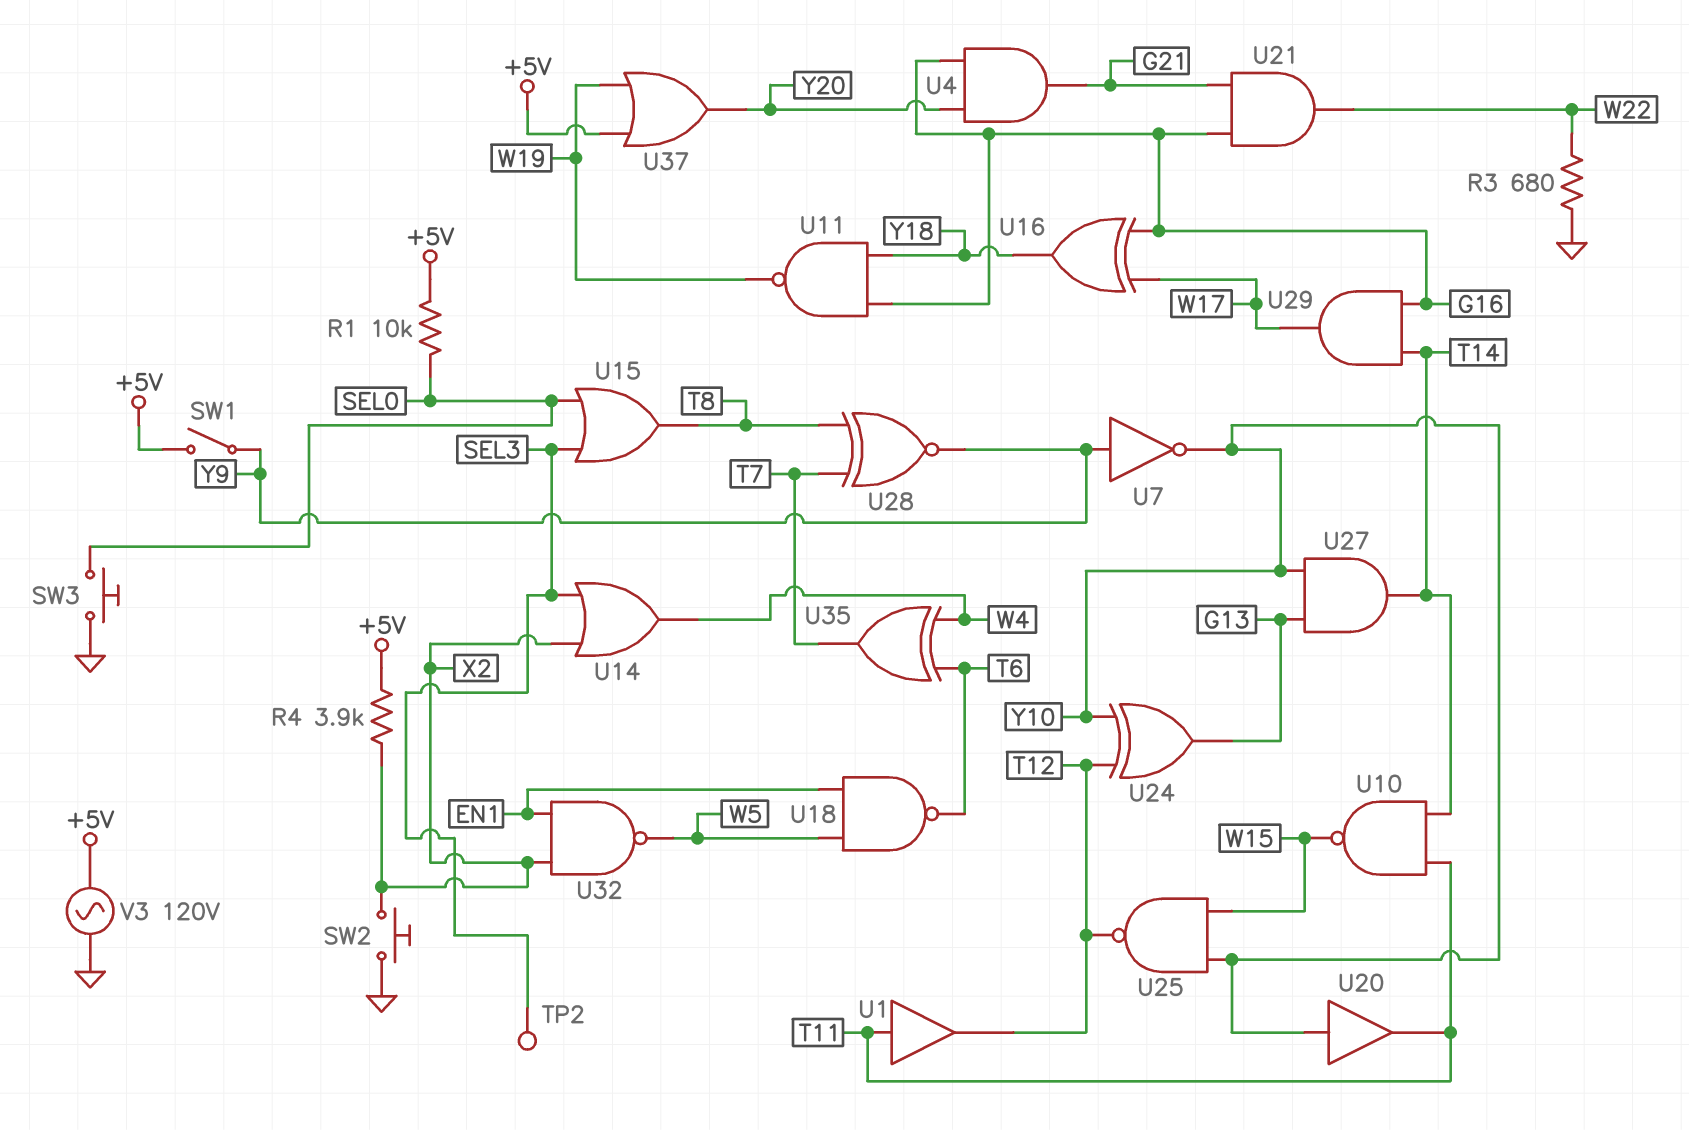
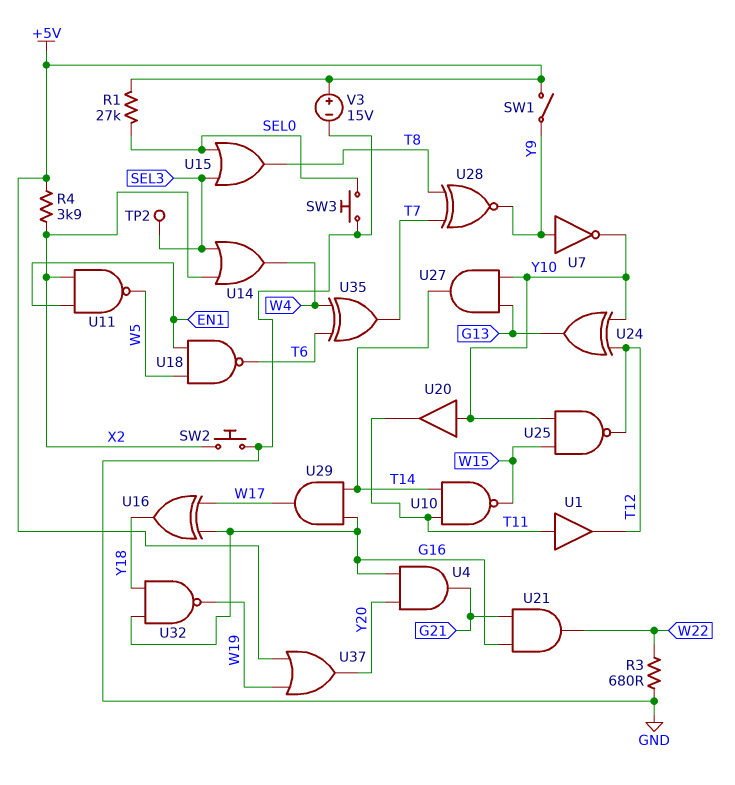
R1: 10k (+5V, SEL0) -> 27k (+5V, SEL0)
U11: NAND (in G16, in Y18, out W19) -> NAND (in EN1, in X2, out W5)
U32: NAND (in EN1, in X2, out W5) -> NAND (in G16, in Y18, out W19)
V3: AC 120V (+5V, GND) -> 15V (plus +5V, minus GND)

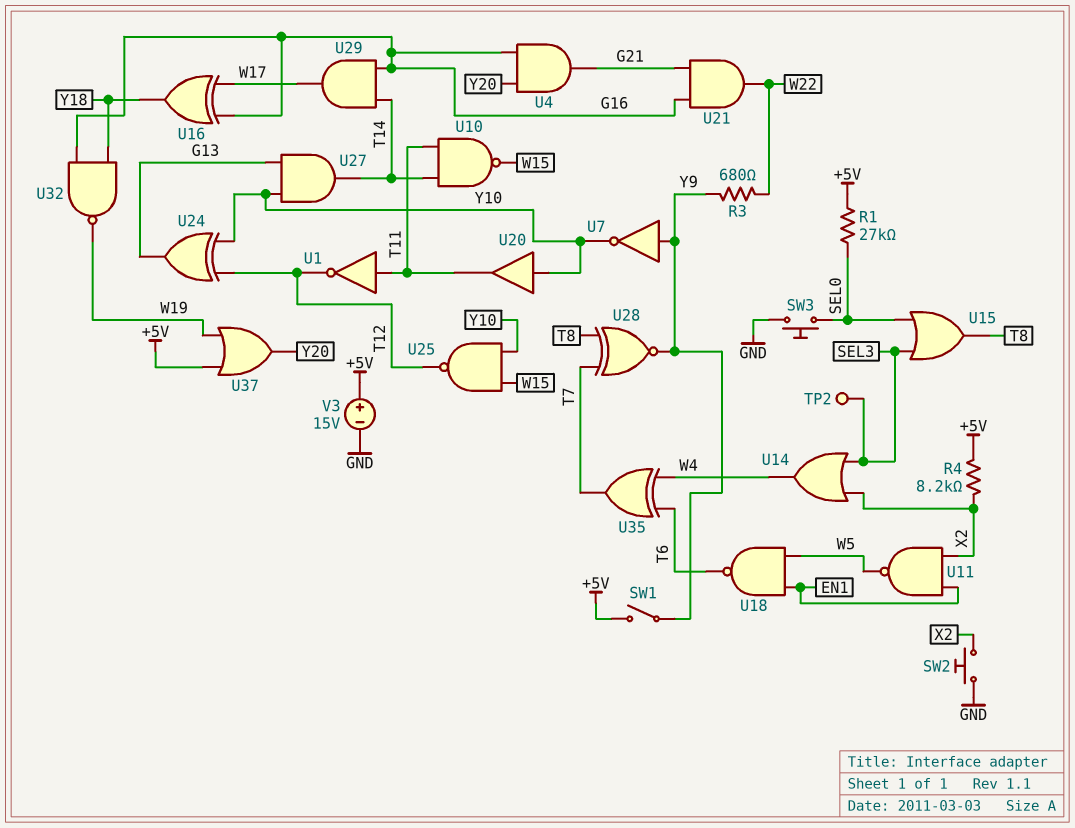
R3: 680 (GND, W22) -> 680 (W22, Y9)
R4: 3.9k (+5V, X2) -> 8.2k (+5V, X2)
U1: buffer (in T11, out T12) -> NOT (in T11, out T12)

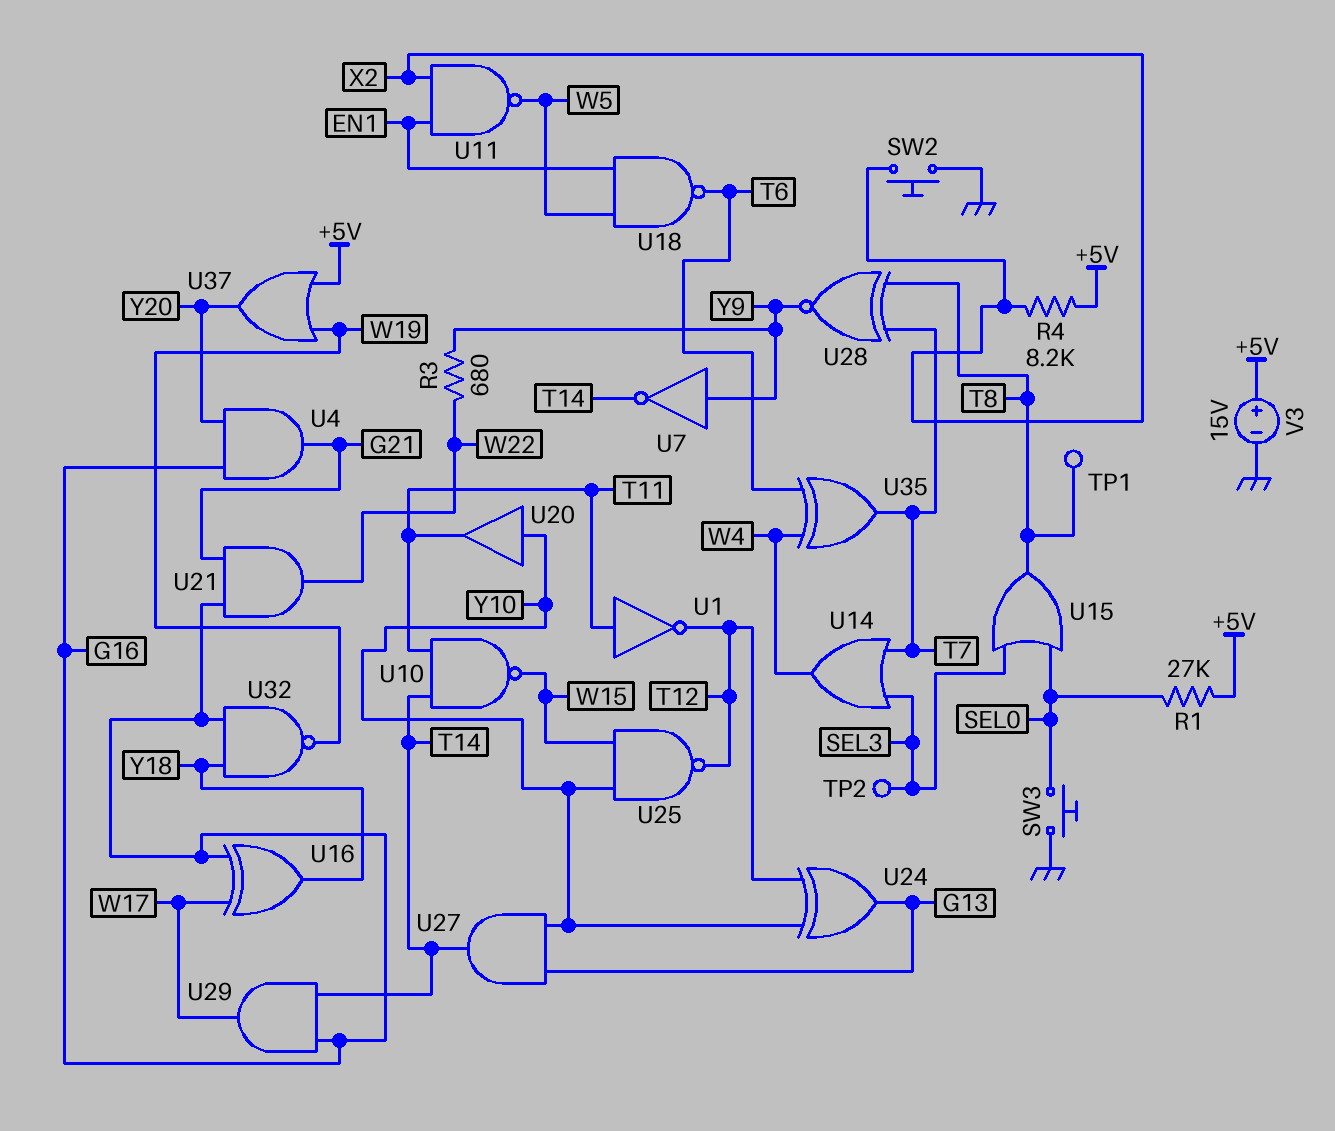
SW1: switch (+5V, Y9) -> none
TP1: none -> test point (T8)
U7: NOT (in Y9, out Y10) -> NOT (in Y9, out T14)
U14: OR (in SEL3, in X2, out W4) -> OR (in SEL3, in T7, out W4)

